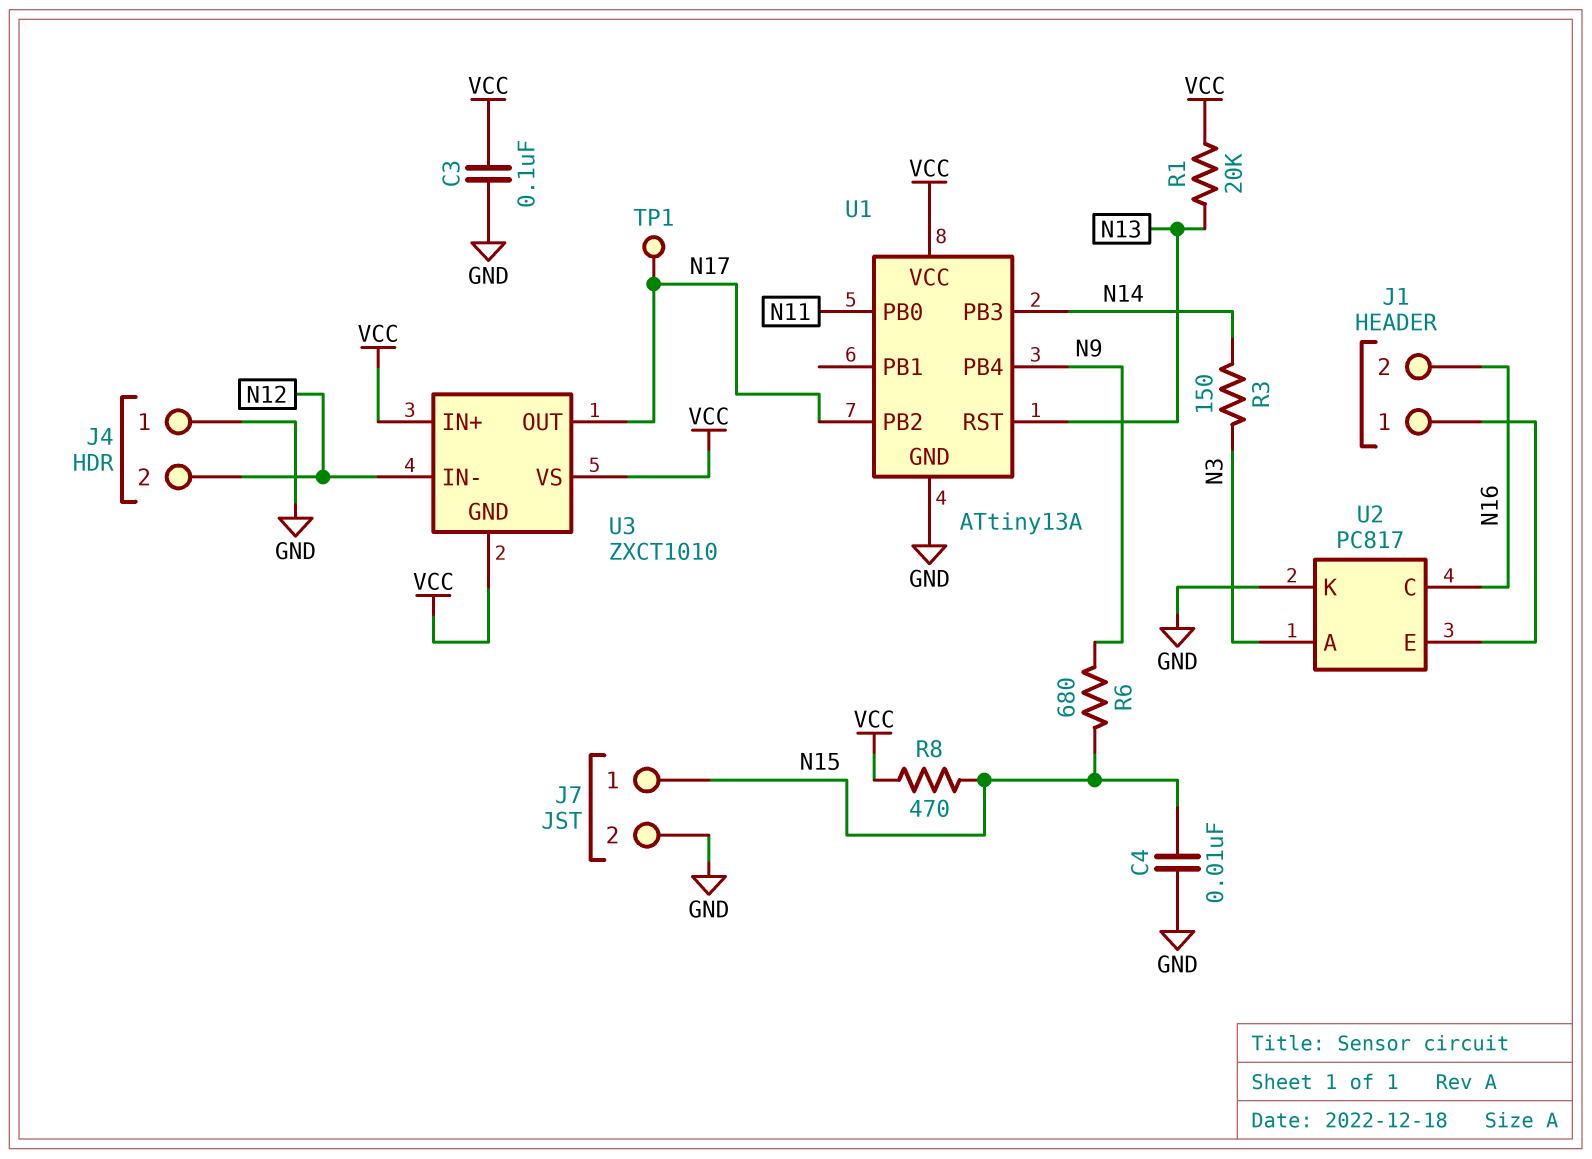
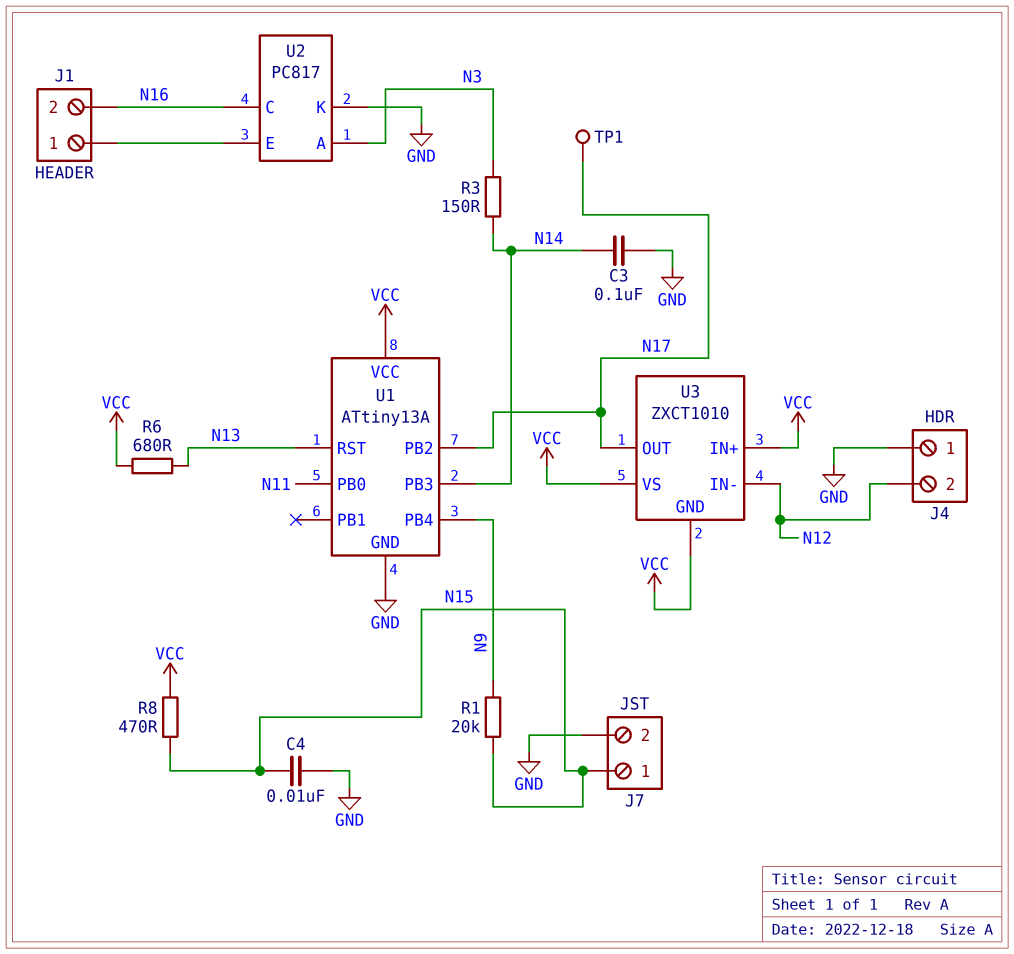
C3: 100nF (GND, VCC) -> 100nF (GND, N14)
R1: 20k (N13, VCC) -> 20k (N9, N15)
R6: 680 (N9, N15) -> 680 (N13, VCC)

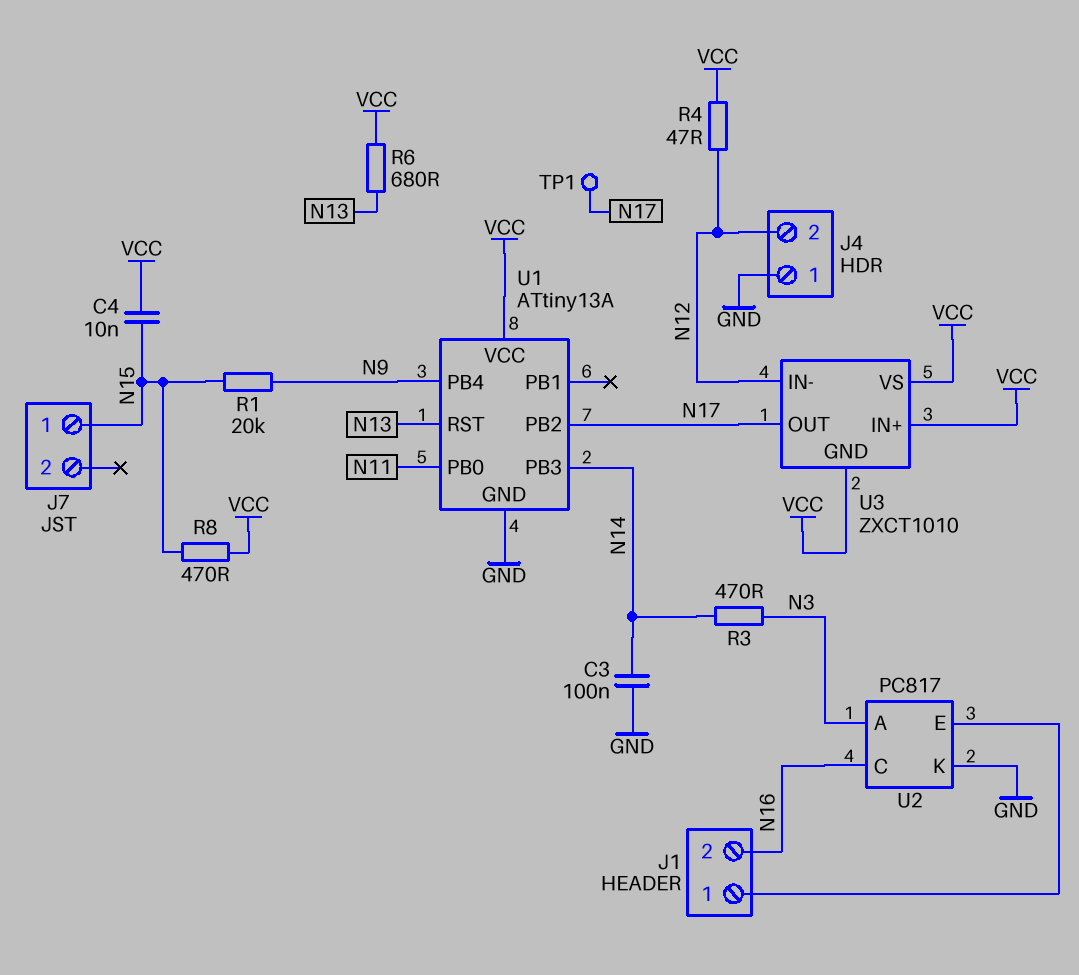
C4: 10nF (GND, N15) -> 10nF (N15, VCC)
J7 pin 2: GND -> none
R3: 150 (N3, N14) -> 470 (N3, N14)
R4: none -> 47 (N12, VCC)

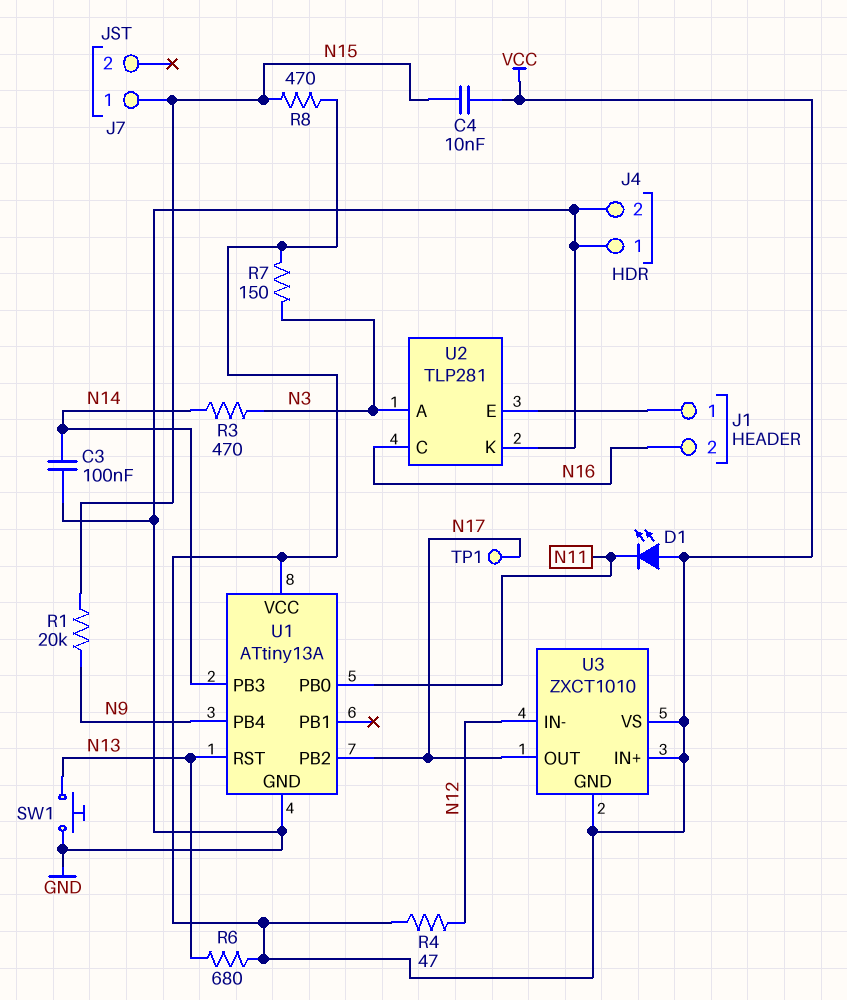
D1: none -> LED (A VCC, K N11)
J4 pin 2: N12 -> GND
R7: none -> 150 (N3, VCC)
SW1: none -> button (GND, N13)
U2: PC817 -> TLP281

